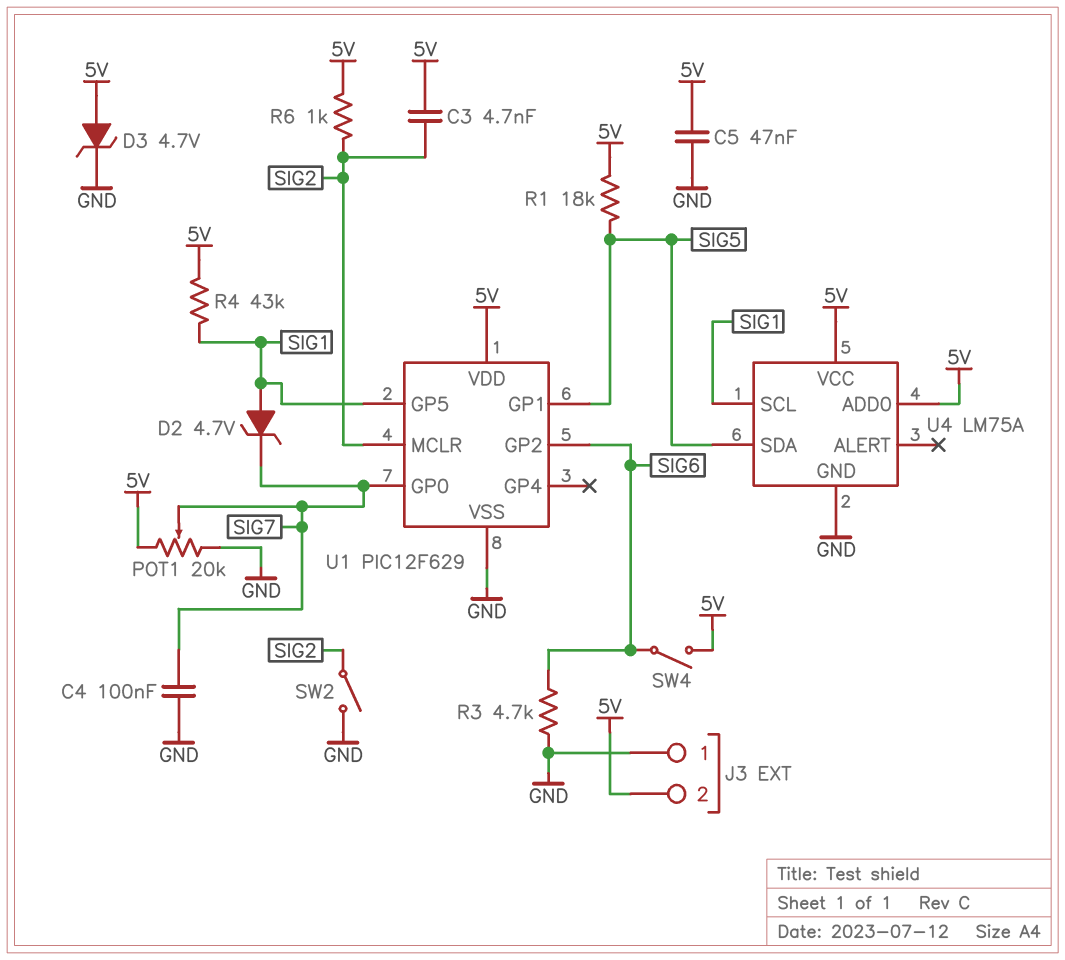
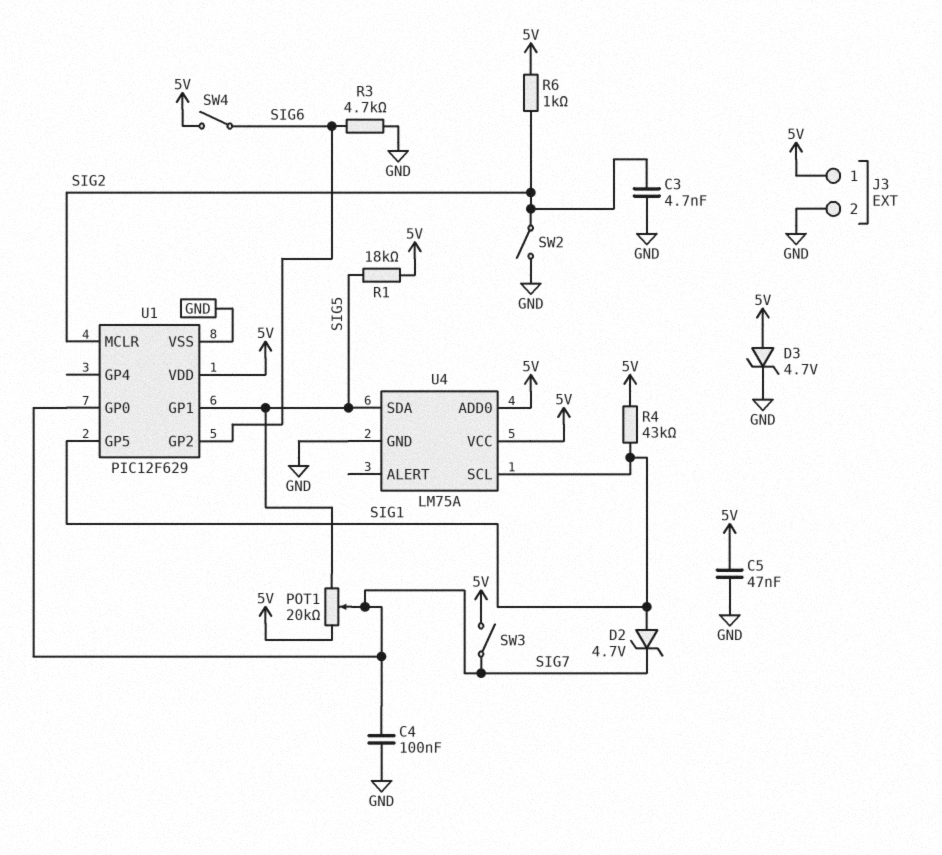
C3: 4.7nF (5V, SIG2) -> 4.7nF (GND, SIG2)
J3 pin 1: GND -> 5V
J3 pin 2: 5V -> GND
POT1: 20k (5V, GND, wiper SIG7) -> 20k (5V, SIG5, wiper SIG7)
SW3: none -> switch (5V, SIG7)

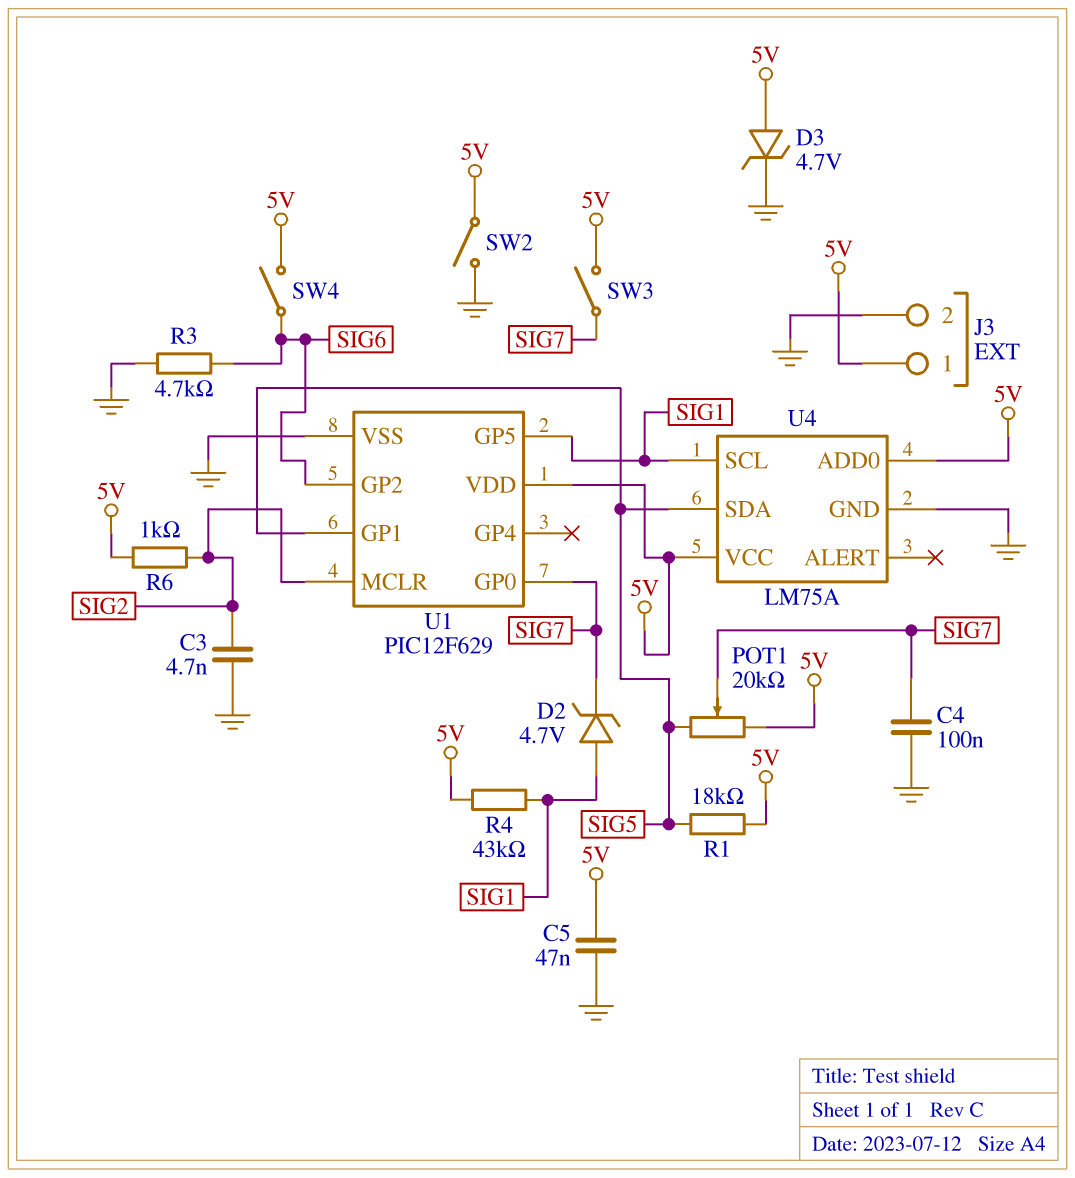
SW2: switch (GND, SIG2) -> switch (5V, GND)

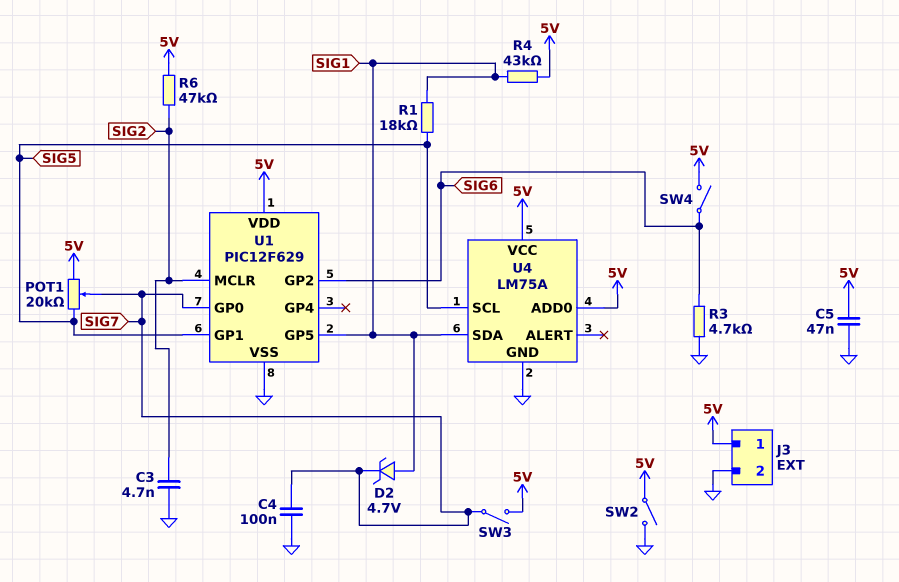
D3: zener 4.7V (A 5V, K GND) -> none
R1: 18k (5V, SIG5) -> 18k (SIG1, SIG5)
R6: 1k (5V, SIG2) -> 47k (5V, SIG2)
U4 pin SCL: SIG1 -> SIG5
U4 pin SDA: SIG5 -> SIG1

